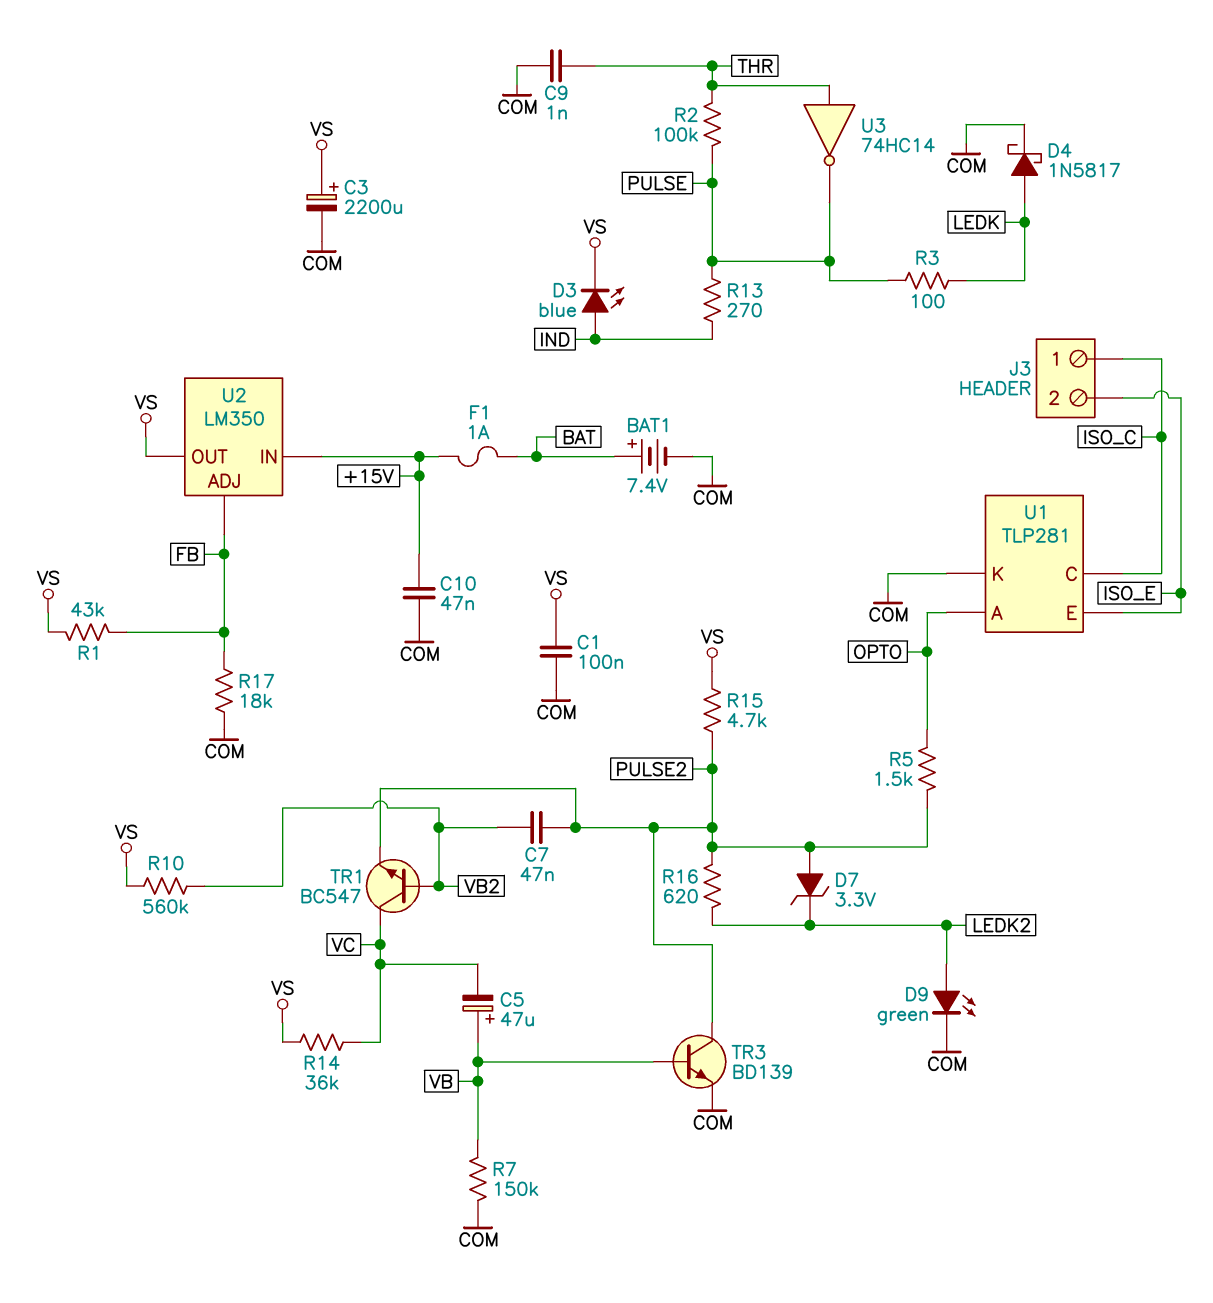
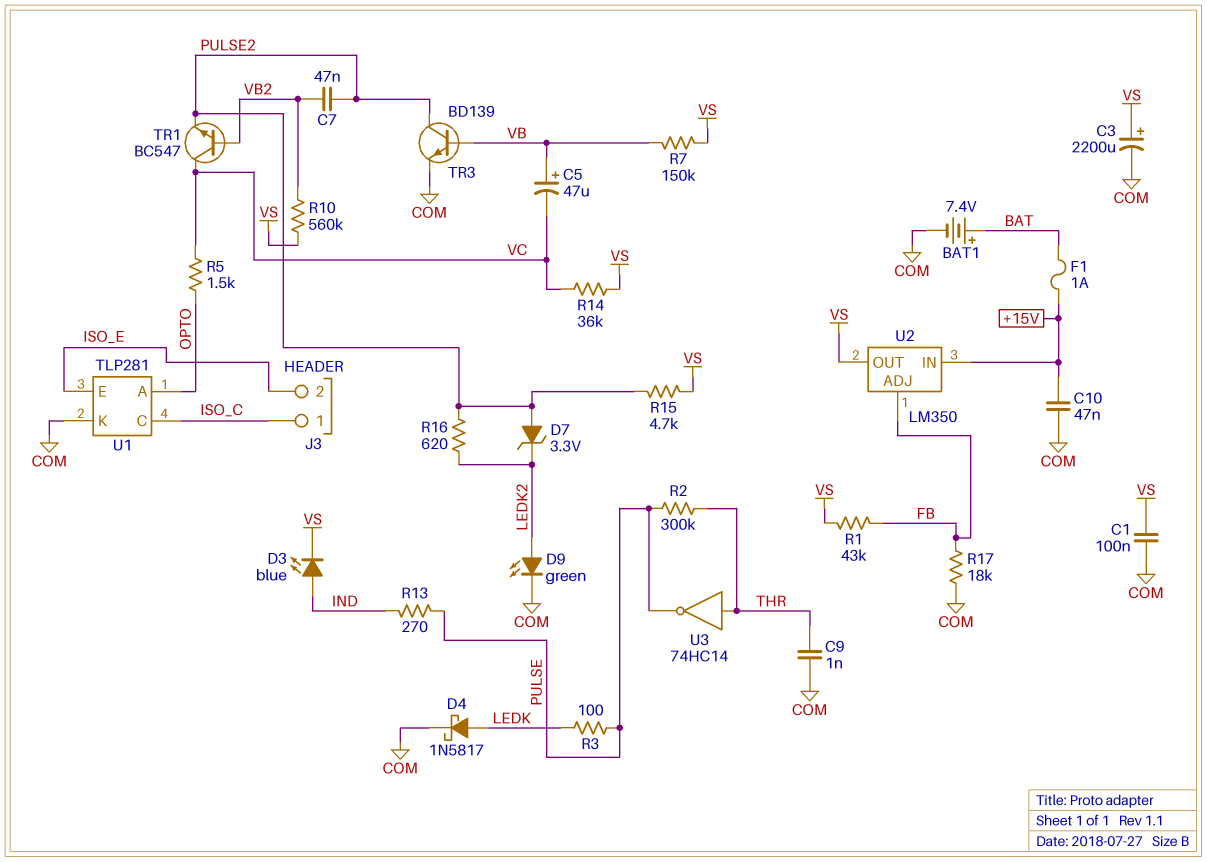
R2: 100k (PULSE, THR) -> 300k (PULSE, THR)
R5: 1.5k (OPTO, PULSE2) -> 1.5k (OPTO, VC)
R7: 150k (COM, VB) -> 150k (VB, VS)

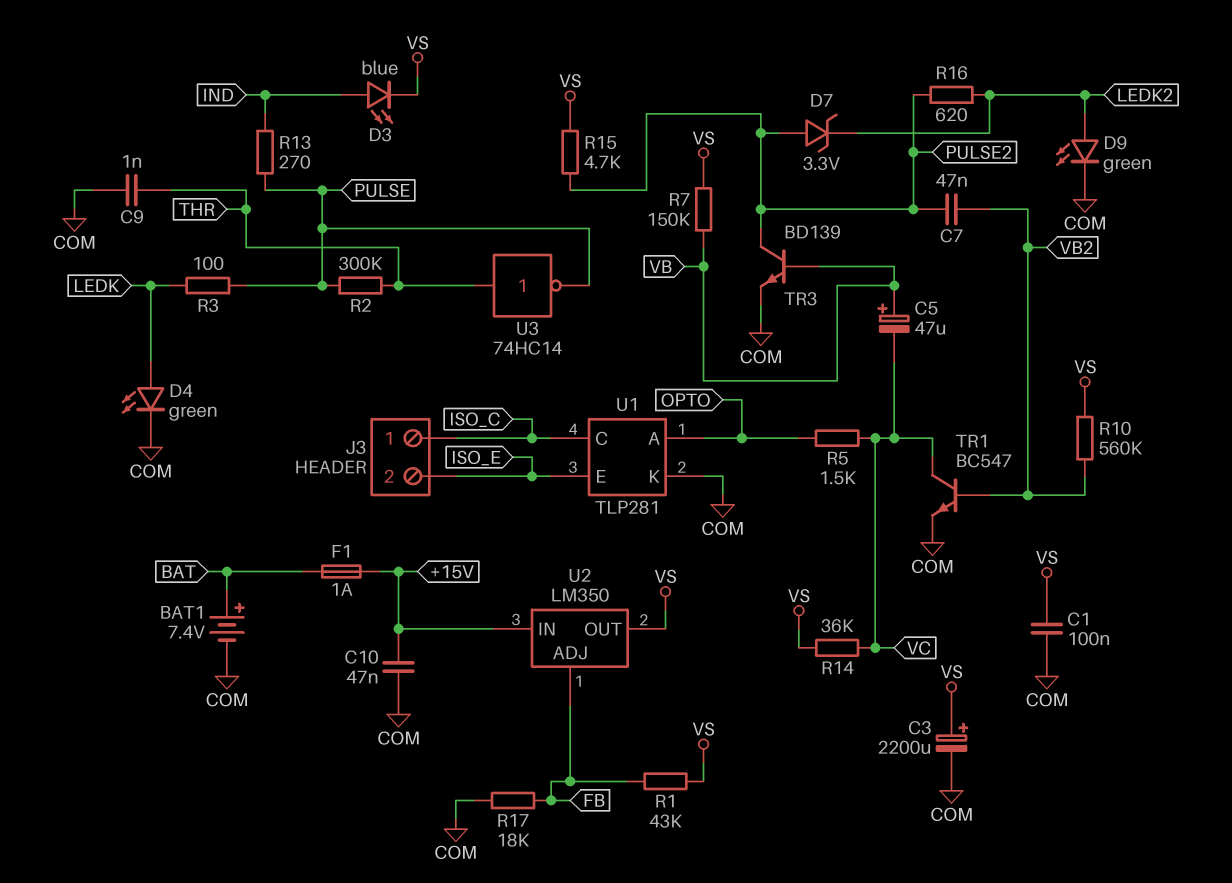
D4: schottky 1N5817 (A LEDK, K COM) -> LED green (A LEDK, K COM)
TR1: NPN BC547 (B VB2, C VC, E PULSE2) -> NPN BC547 (B VB2, C VC, E COM)

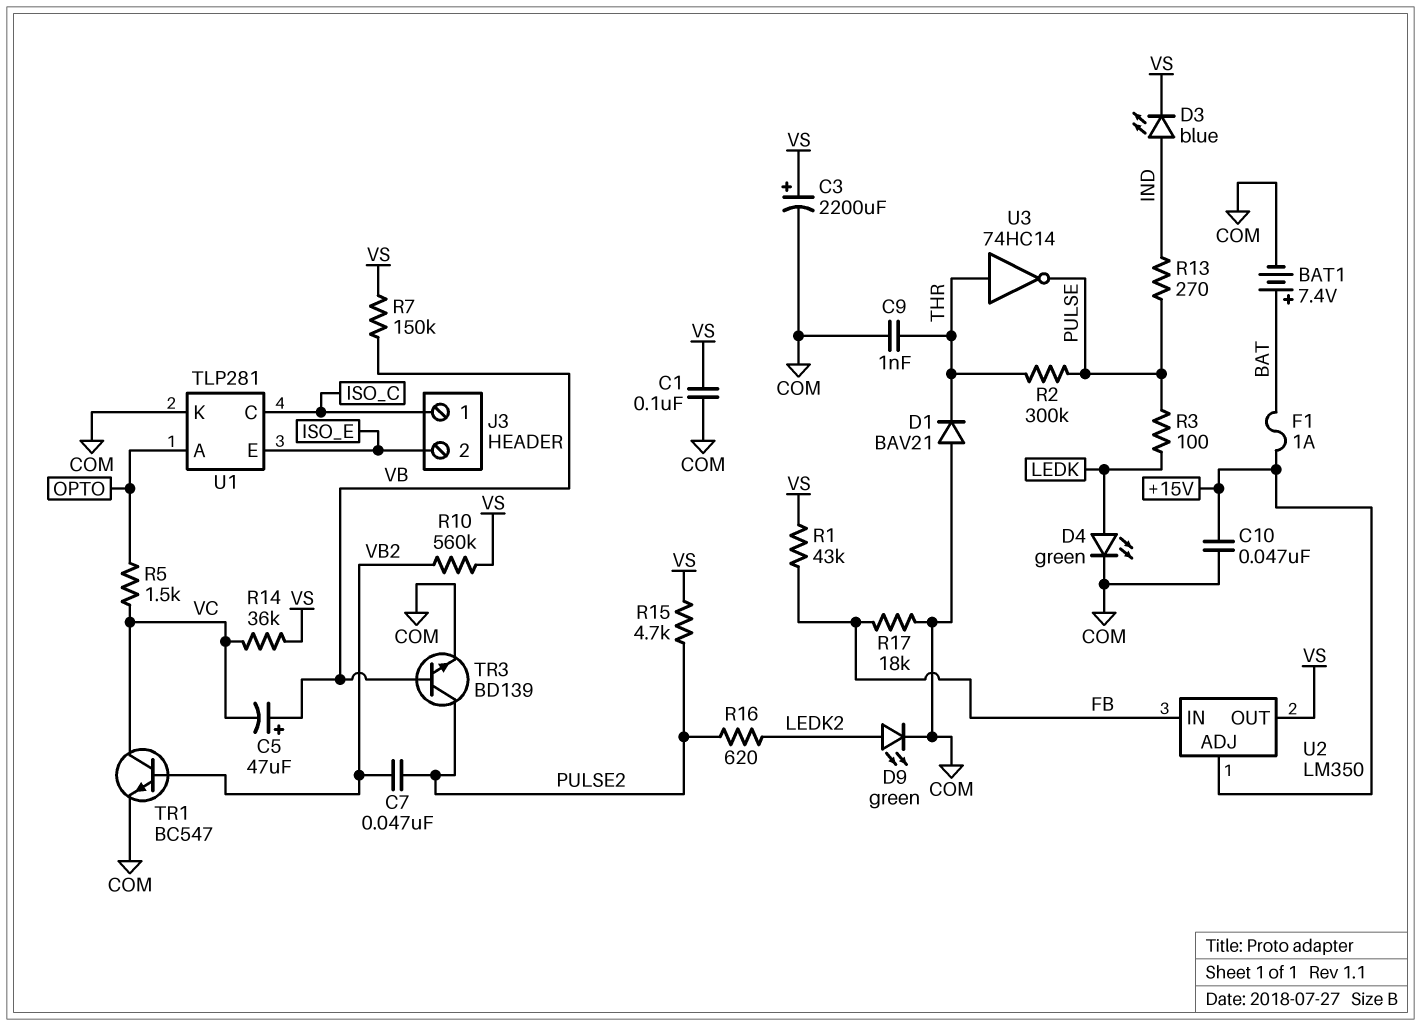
D1: none -> diode BAV21 (A COM, K THR)
D7: zener 3.3V (A PULSE2, K LEDK2) -> none
U2 pin ADJ: FB -> +15V
U2 pin IN: +15V -> FB

